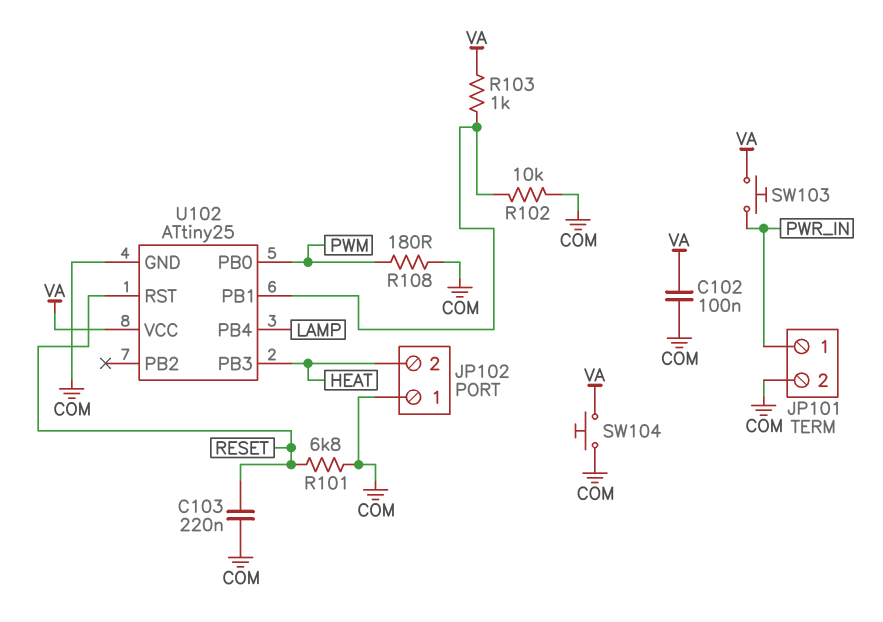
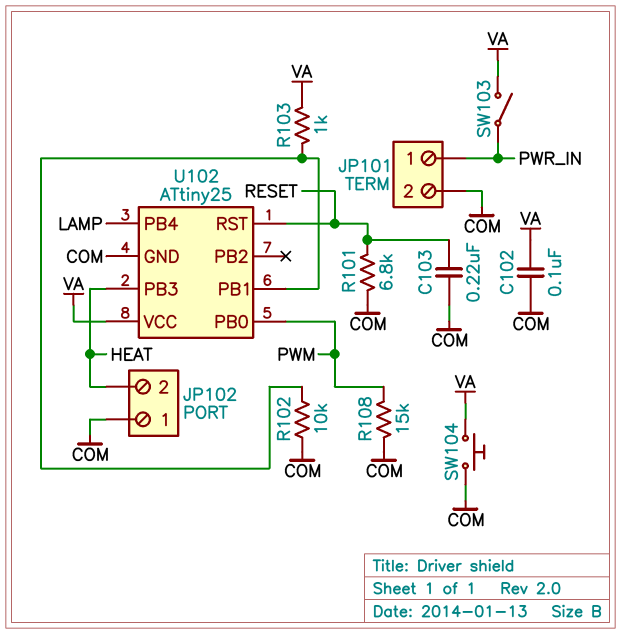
R108: 180 (COM, PWM) -> 15k (COM, PWM)
SW103: button (PWR_IN, VA) -> switch (PWR_IN, VA)

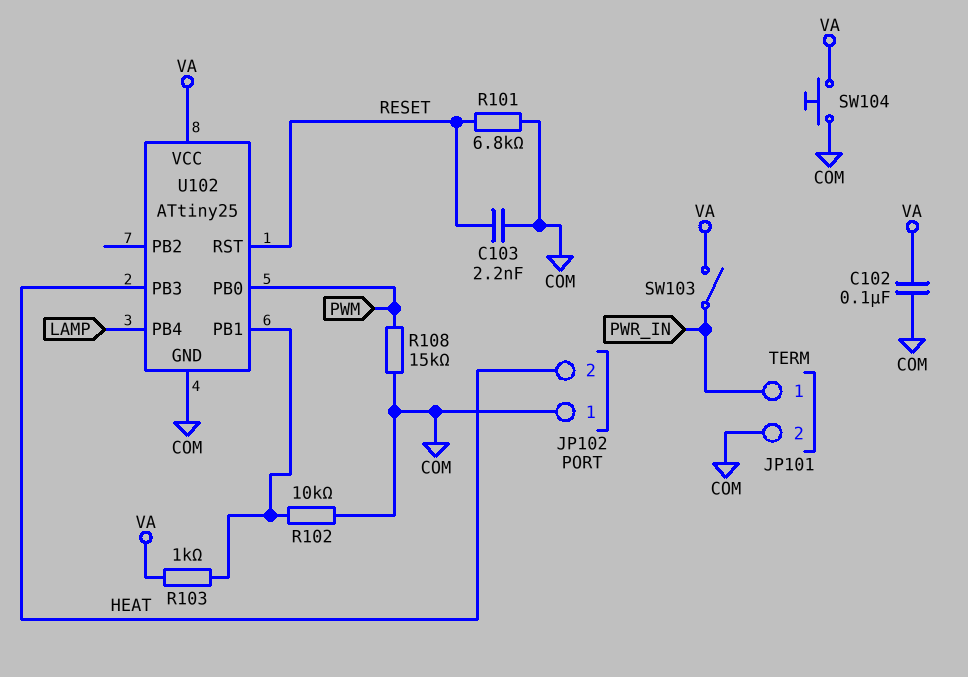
C103: 220nF (COM, RESET) -> 2.2nF (COM, RESET)

